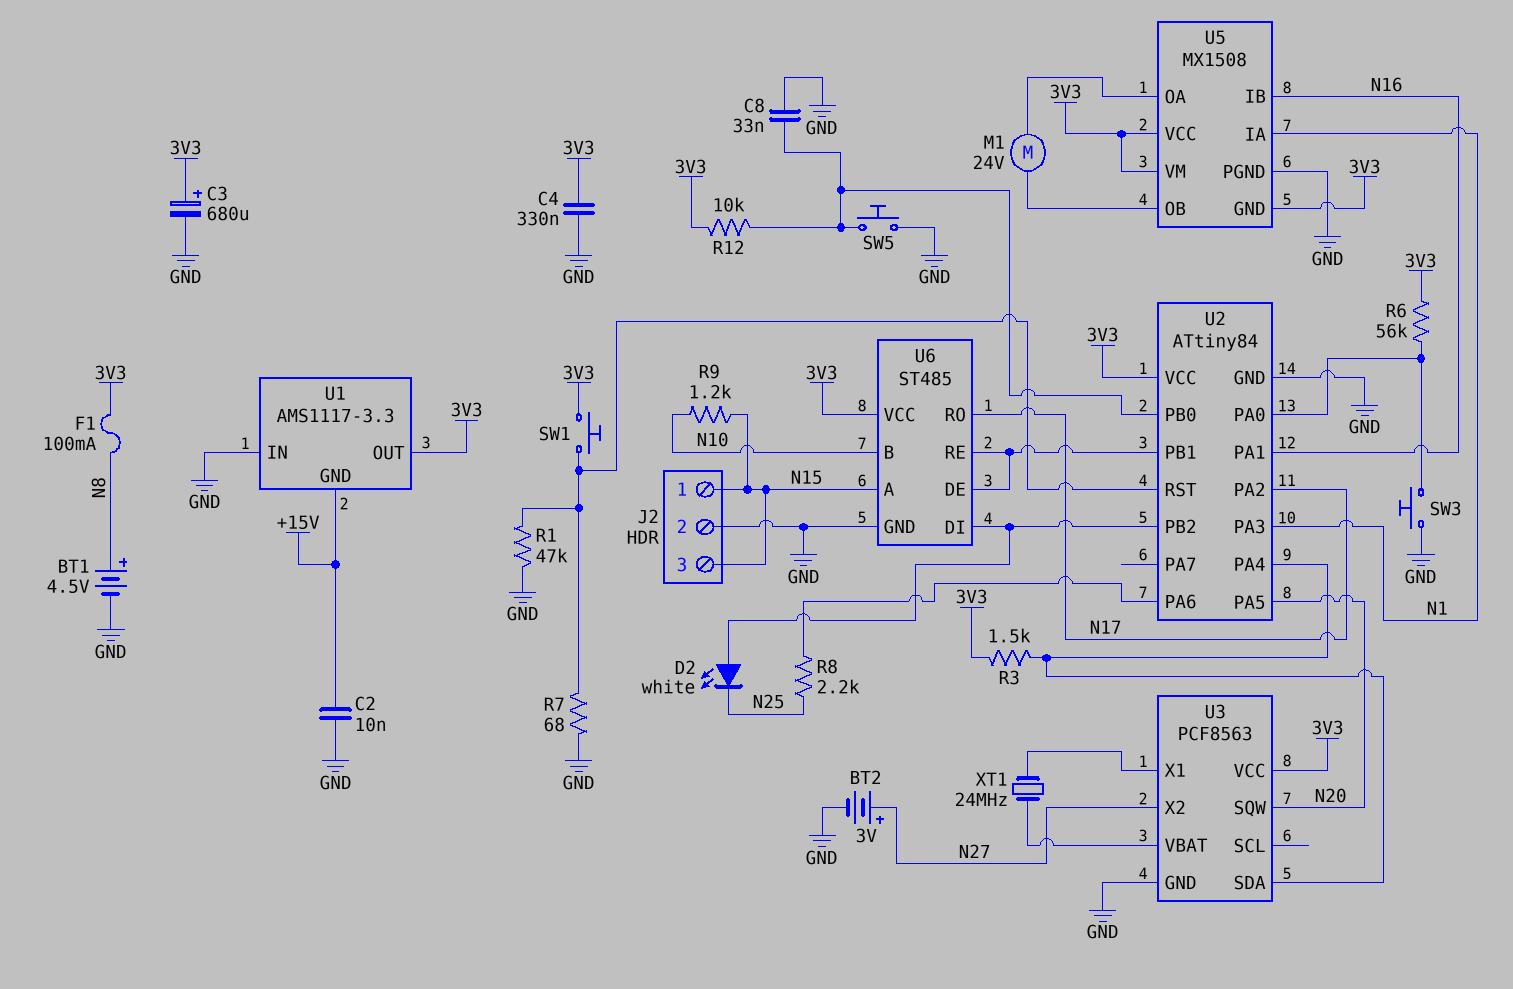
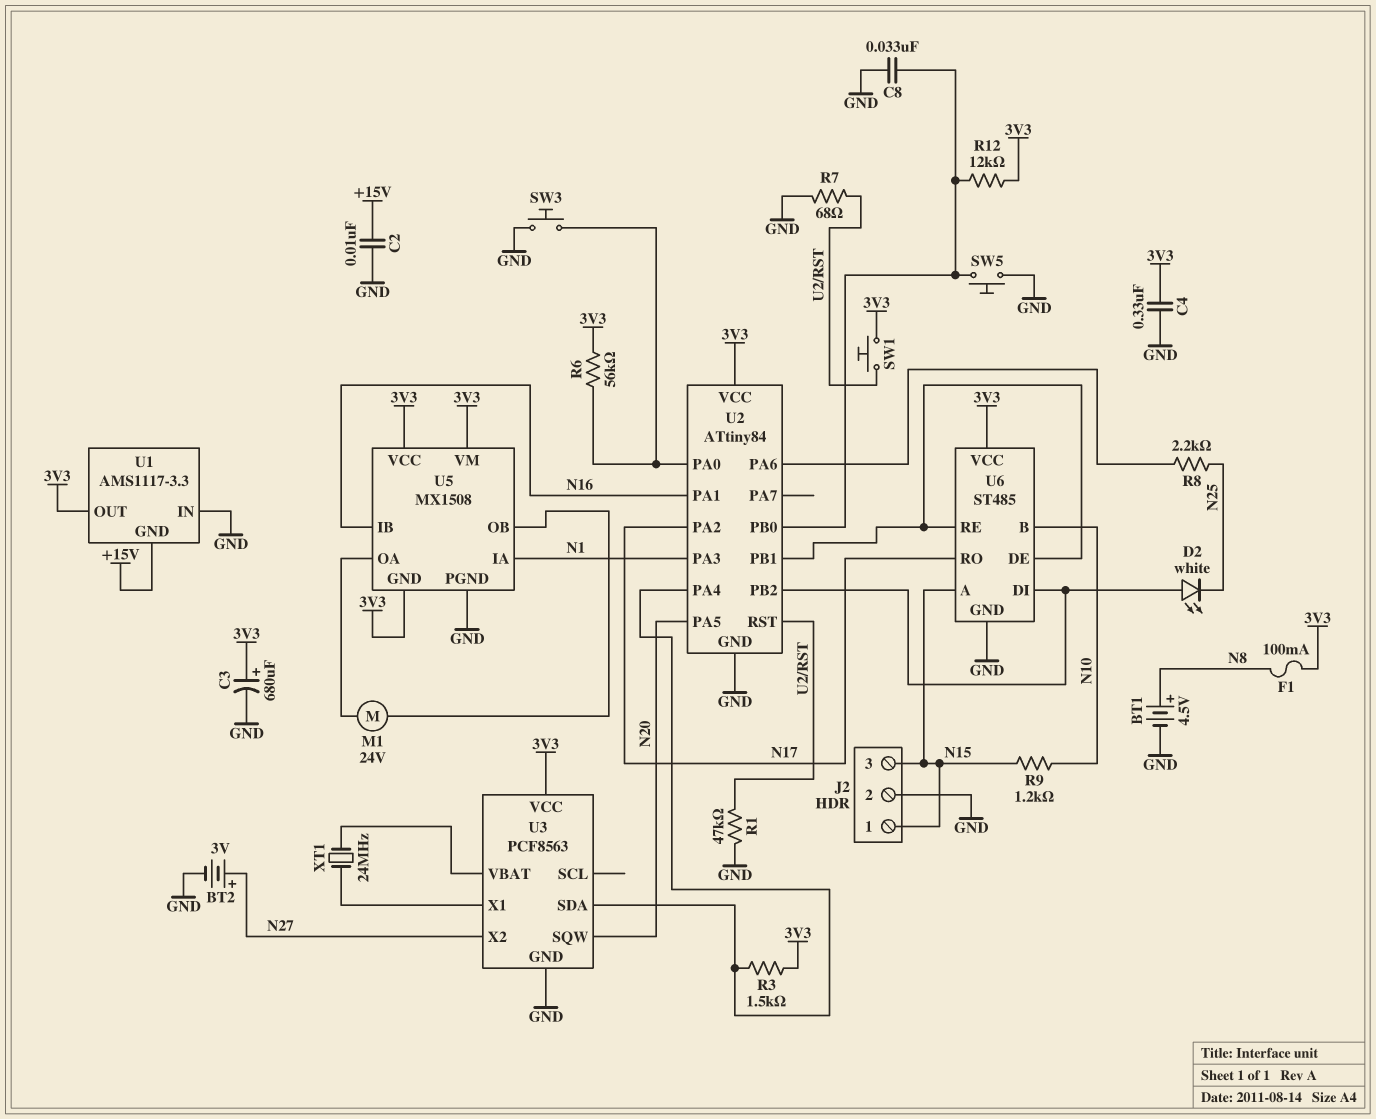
R12: 10k (3V3, U2/PB0) -> 12k (3V3, U2/PB0)

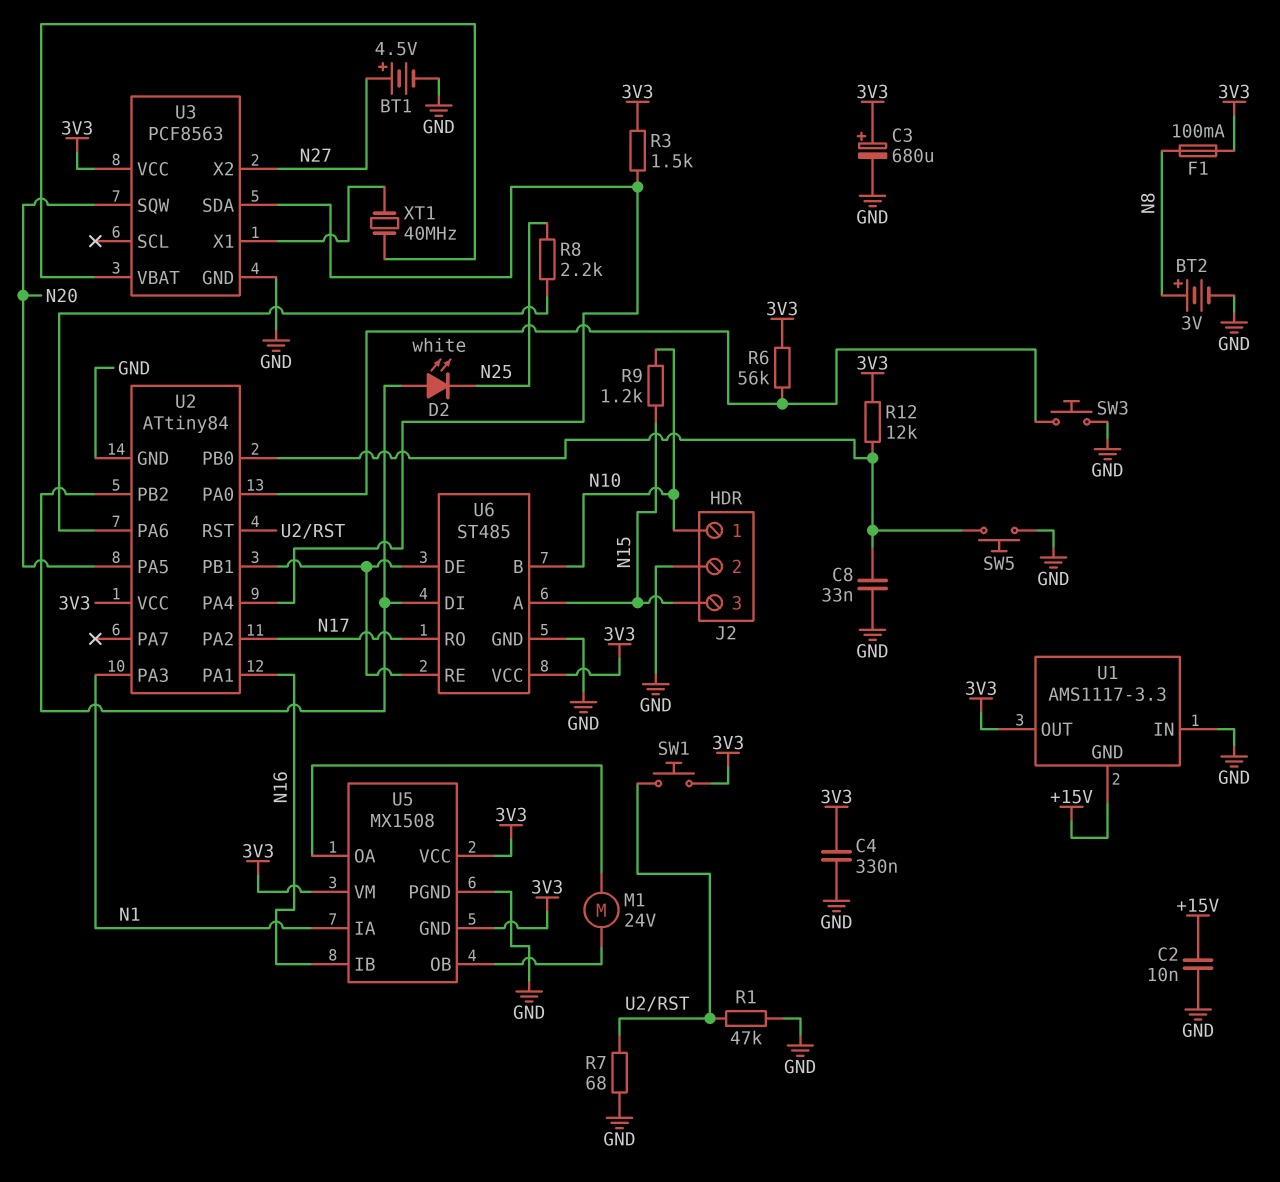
BT1: 4.5V (plus N8, minus GND) -> 4.5V (plus N27, minus GND)
BT2: 3V (plus N27, minus GND) -> 3V (plus N8, minus GND)
J2 pin 1: N15 -> N10
XT1: 24MHz (U3/VBAT, U3/X1) -> 40MHz (U3/VBAT, U3/X1)

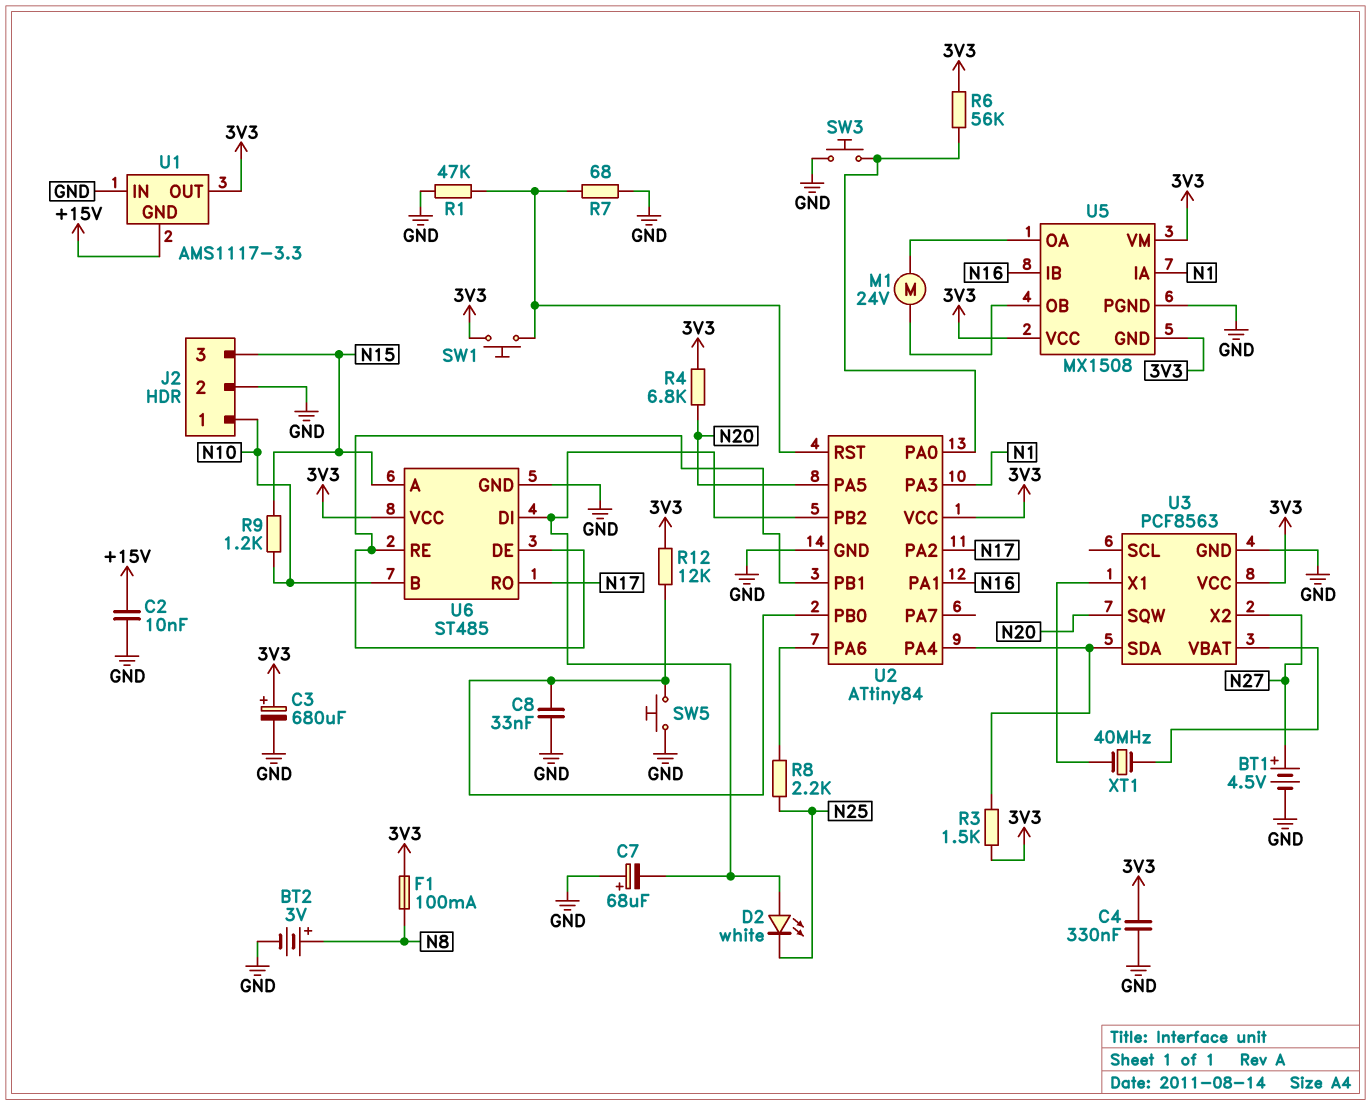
C7: none -> 68uF (plus GND, minus U2/PB2)
R4: none -> 6.8k (3V3, N20)

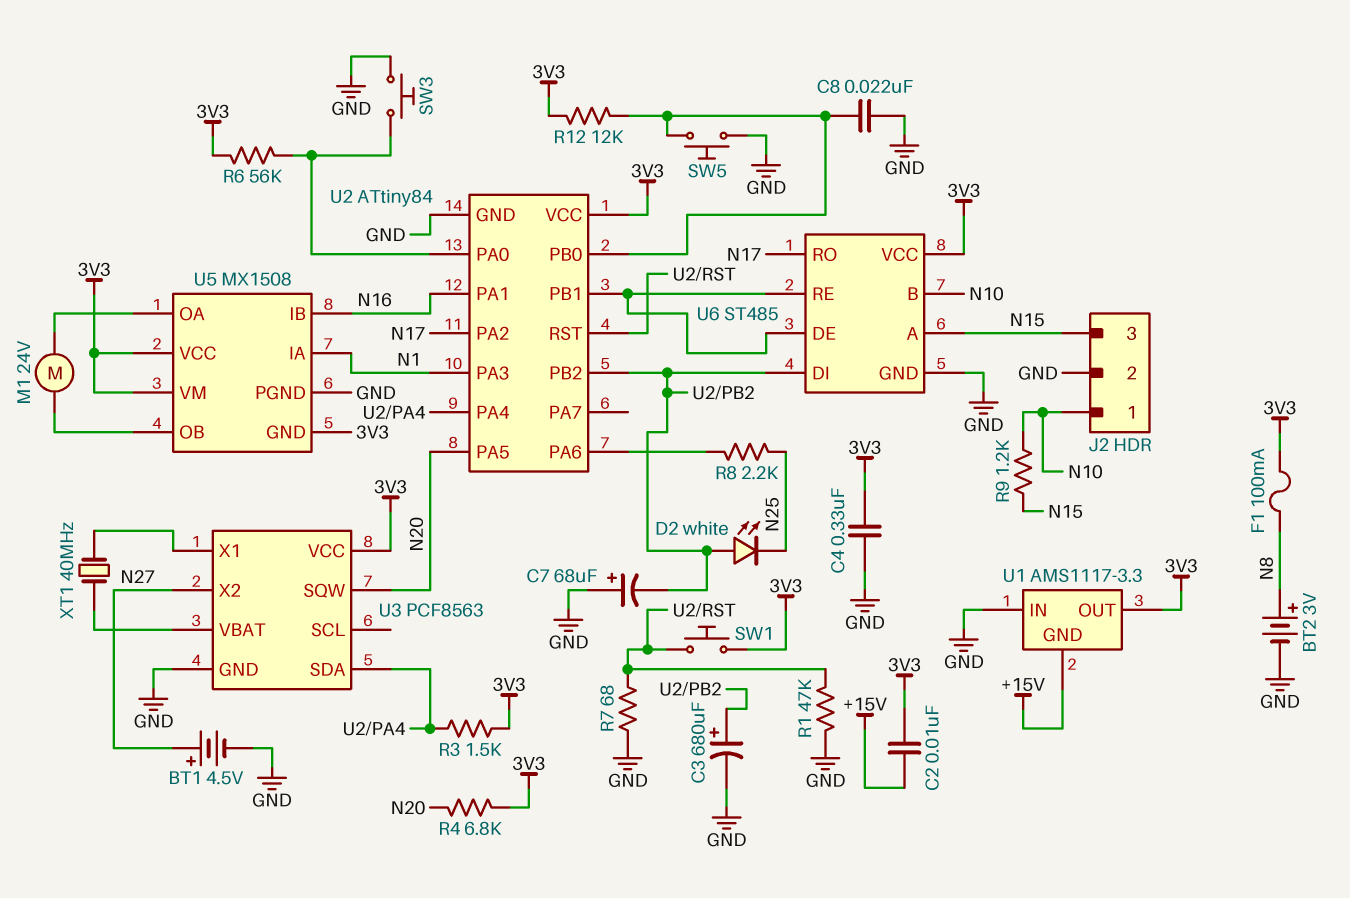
C2: 10nF (+15V, GND) -> 10nF (+15V, 3V3)
C3: 680uF (plus 3V3, minus GND) -> 680uF (plus U2/PB2, minus GND)
C8: 33nF (GND, U2/PB0) -> 22nF (GND, U2/PB0)

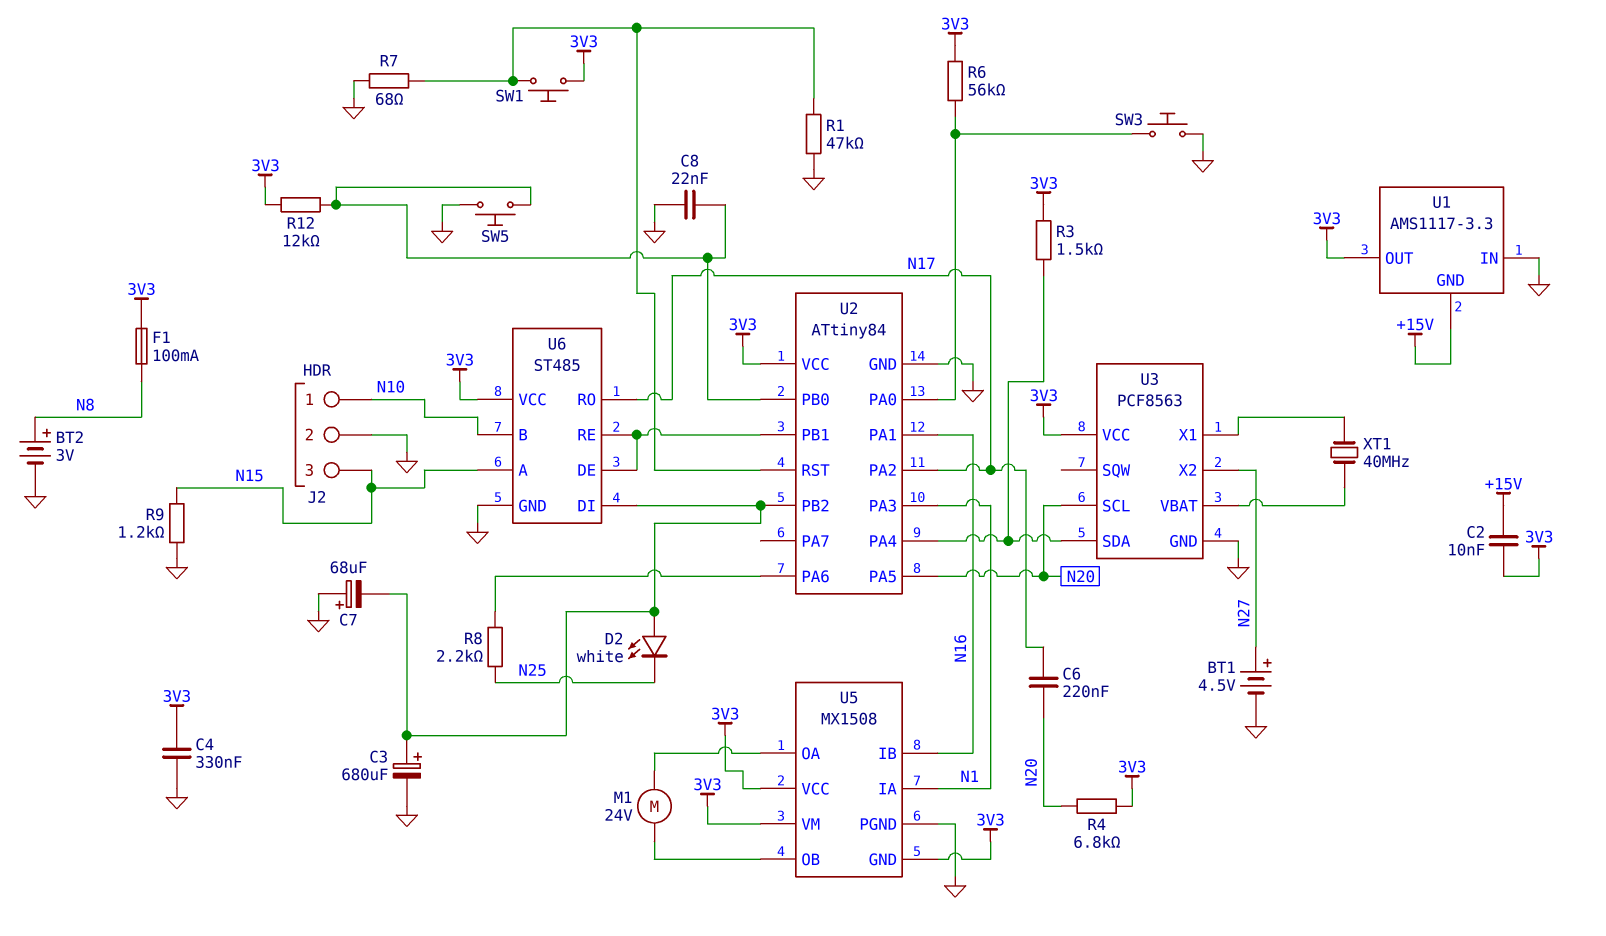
C6: none -> 220nF (N17, N20)
R9: 1.2k (N10, N15) -> 1.2k (GND, N15)
U3 pin SCL: none -> N20
U3 pin SQW: N20 -> none

